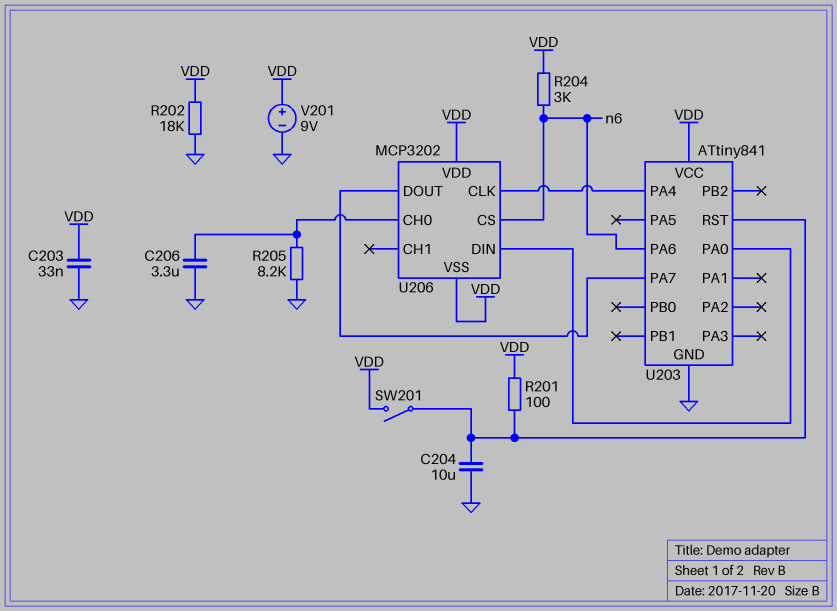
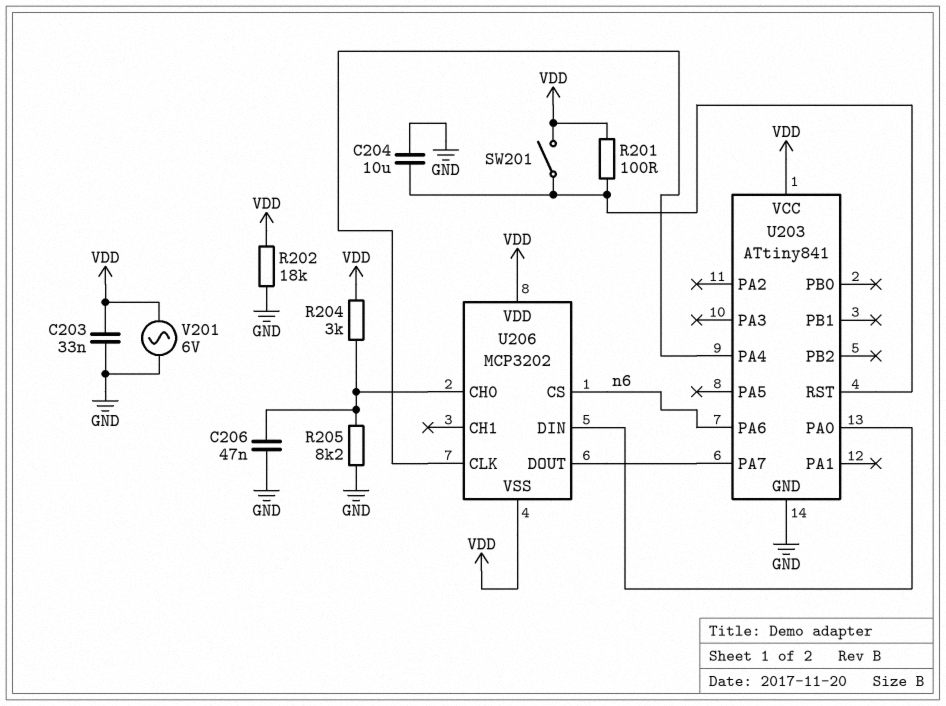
C206: 3.3uF (GND, U206/CH0) -> 47nF (GND, U206/CH0)
R204: 3k (VDD, n6) -> 3k (U206/CH0, VDD)
V201: 9V (plus VDD, minus GND) -> AC 6V (GND, VDD)

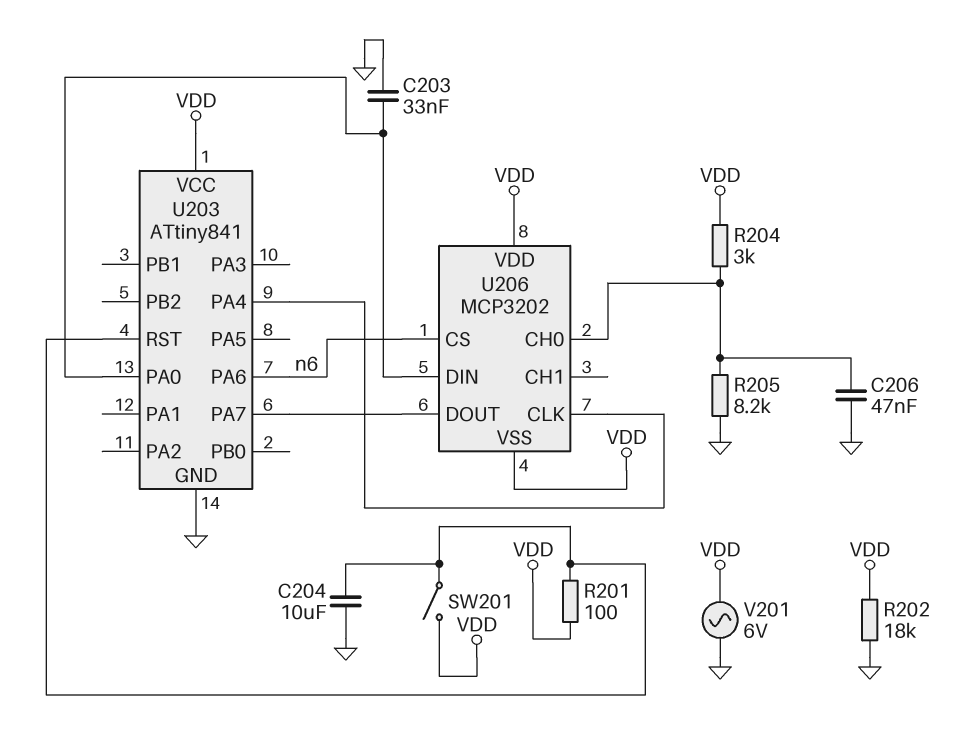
C203: 33nF (GND, VDD) -> 33nF (GND, U203/PA0)

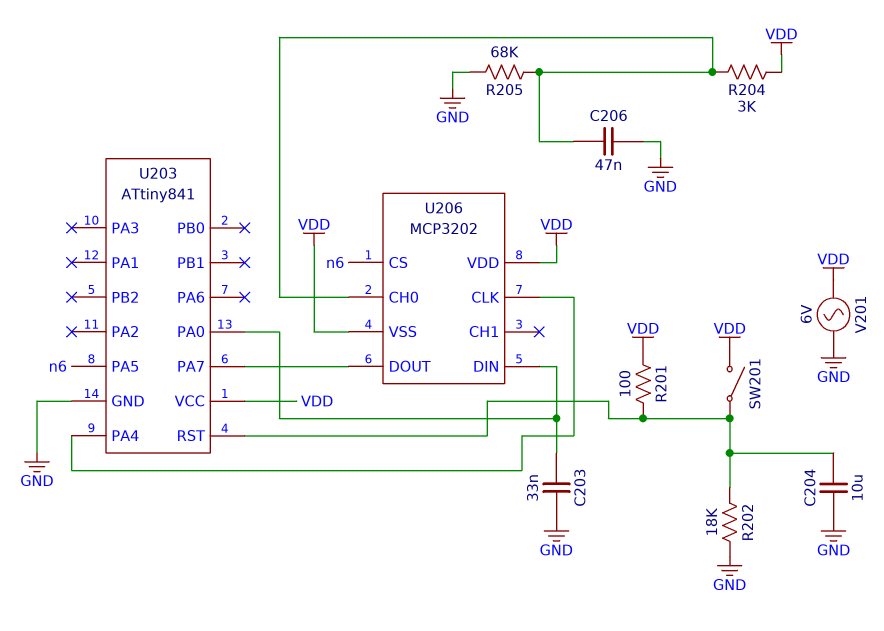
R202: 18k (GND, VDD) -> 18k (GND, U203/RST)
R205: 8.2k (GND, U206/CH0) -> 68k (GND, U206/CH0)
U203 pin PA5: none -> n6
U203 pin PA6: n6 -> none

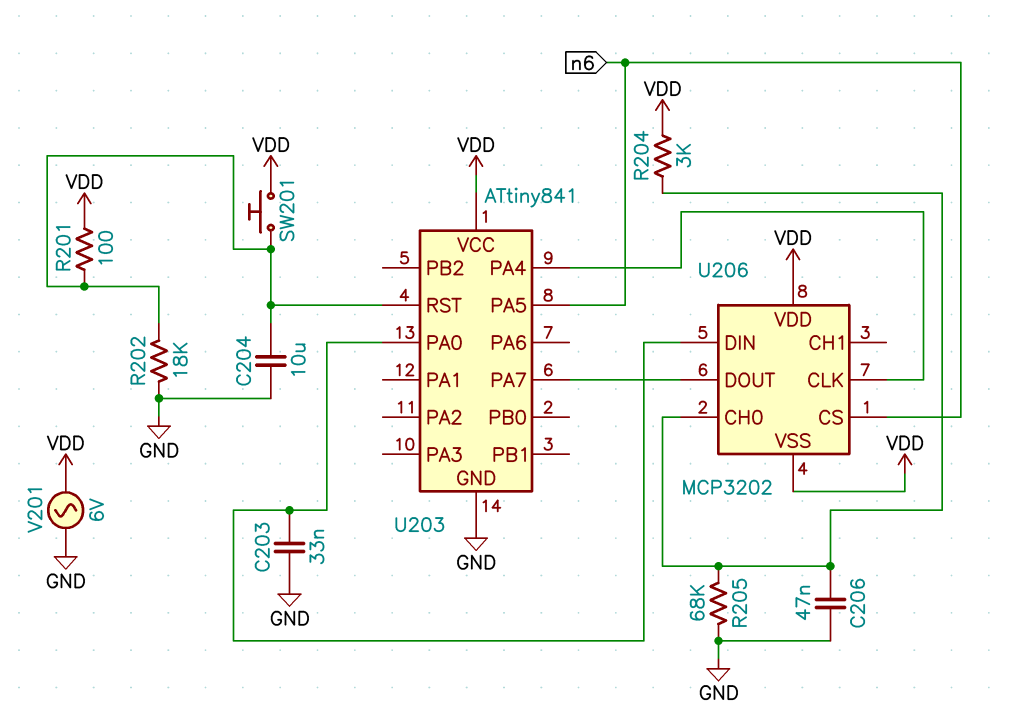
SW201: switch (U203/RST, VDD) -> button (U203/RST, VDD)

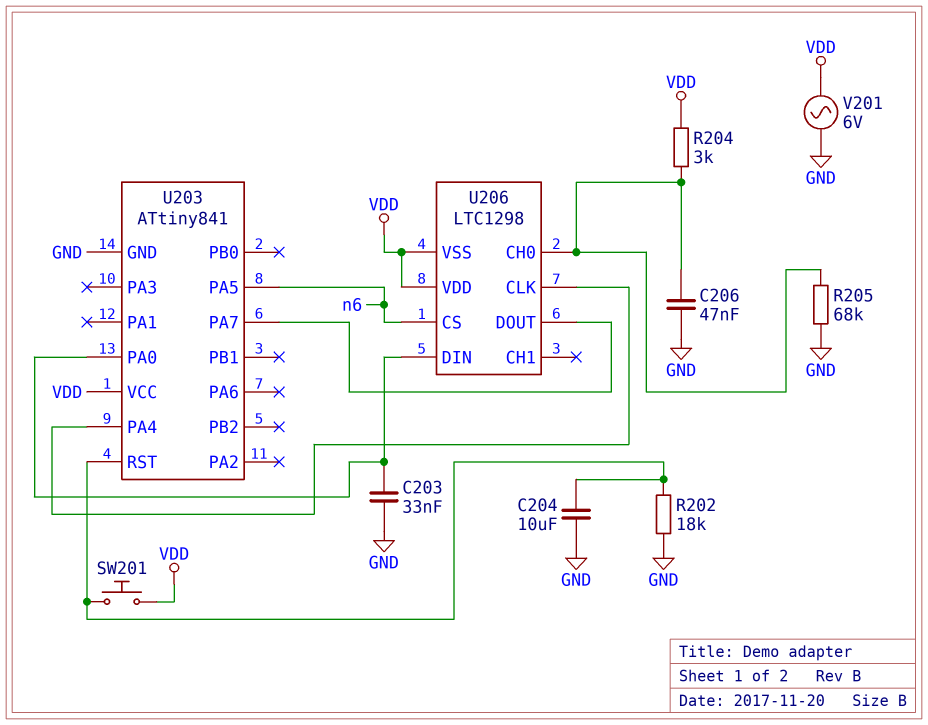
R201: 100 (U203/RST, VDD) -> none
U206: MCP3202 -> LTC1298

